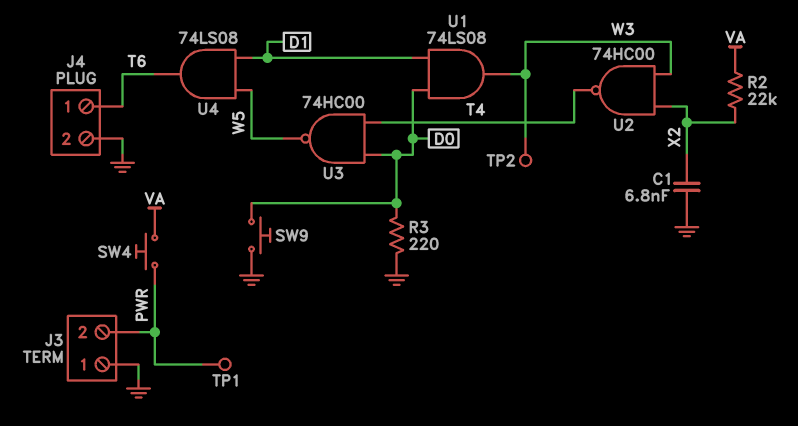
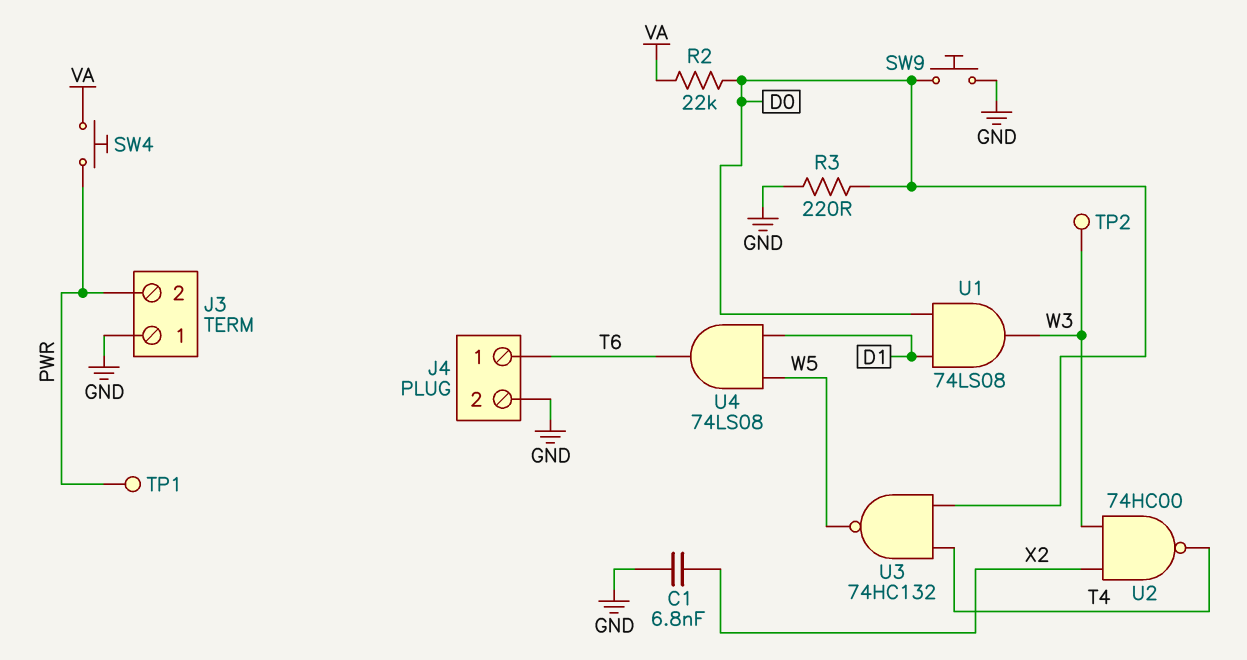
R2: 22k (VA, X2) -> 22k (D0, VA)
U3: NAND 74HC00 (in D0, in T4, out W5) -> NAND 74HC132 (in D0, in T4, out W5)

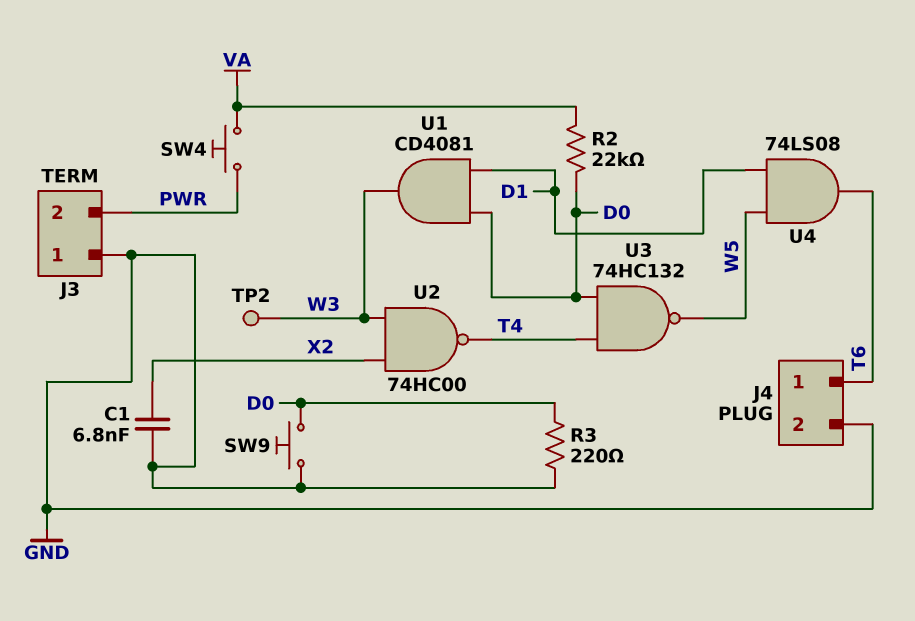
TP1: test point (PWR) -> none
U1: AND 74LS08 (in D0, in D1, out W3) -> AND CD4081 (in D0, in D1, out W3)

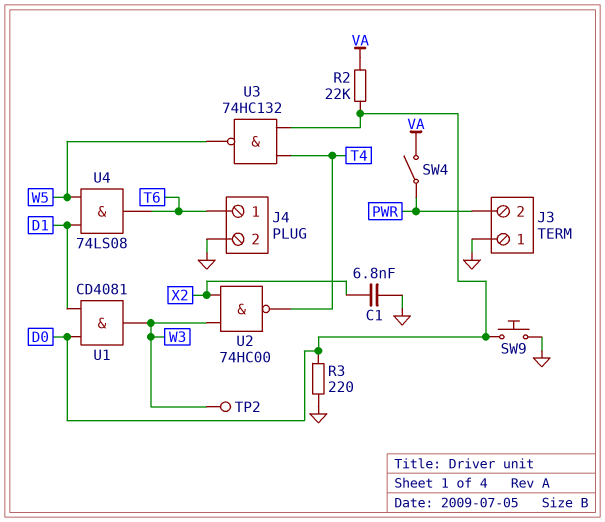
SW4: button (PWR, VA) -> switch (PWR, VA)

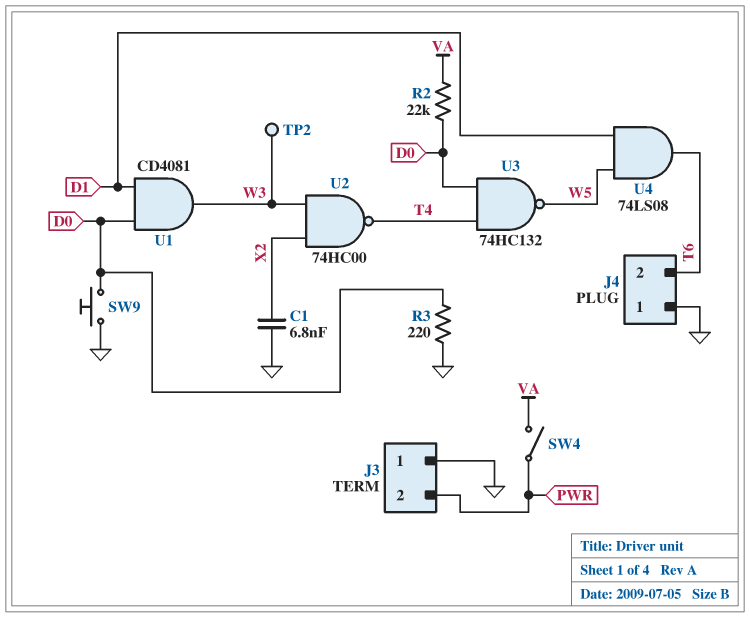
J4 pin 1: T6 -> GND
J4 pin 2: GND -> T6

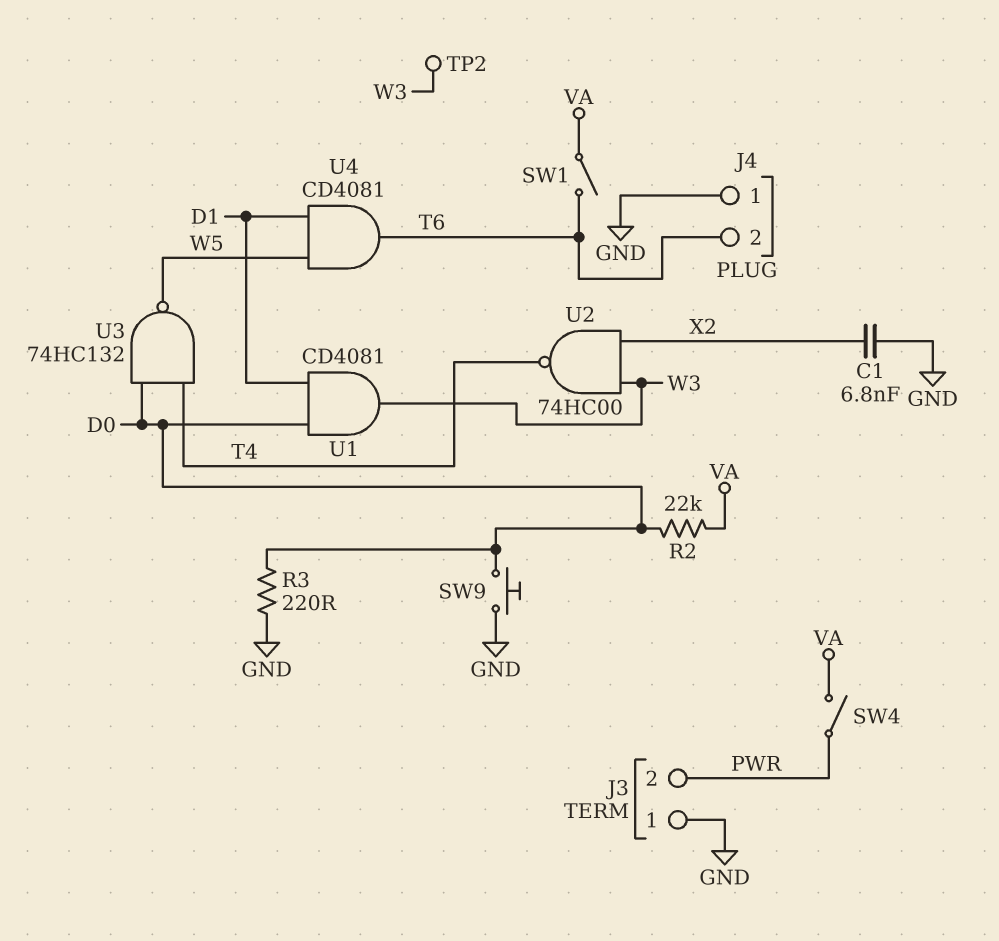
SW1: none -> switch (T6, VA)
U4: AND 74LS08 (in D1, in W5, out T6) -> AND CD4081 (in D1, in W5, out T6)

